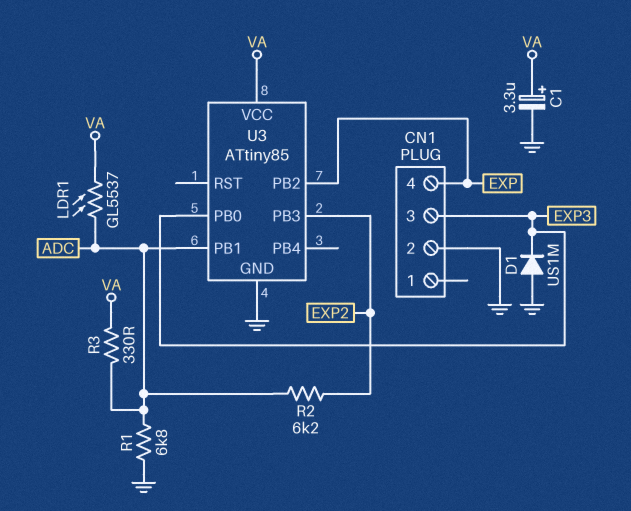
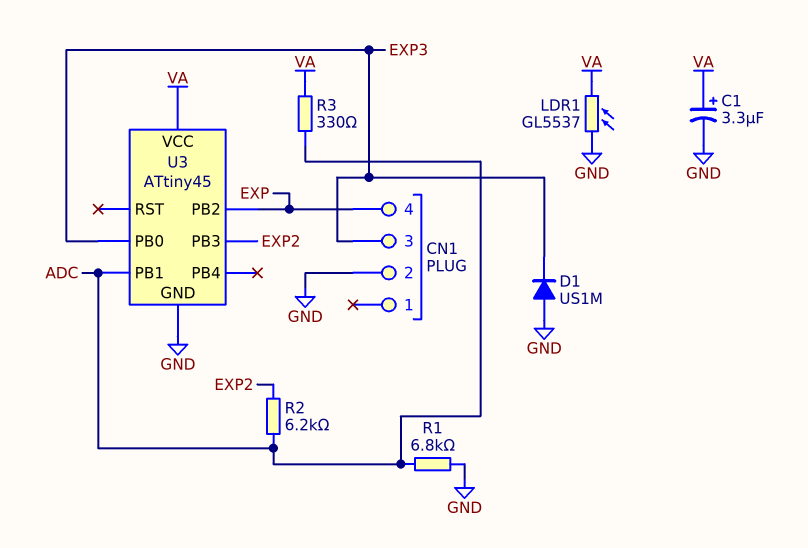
LDR1: GL5537 (ADC, VA) -> GL5537 (GND, VA)
U3: ATtiny85 -> ATtiny45

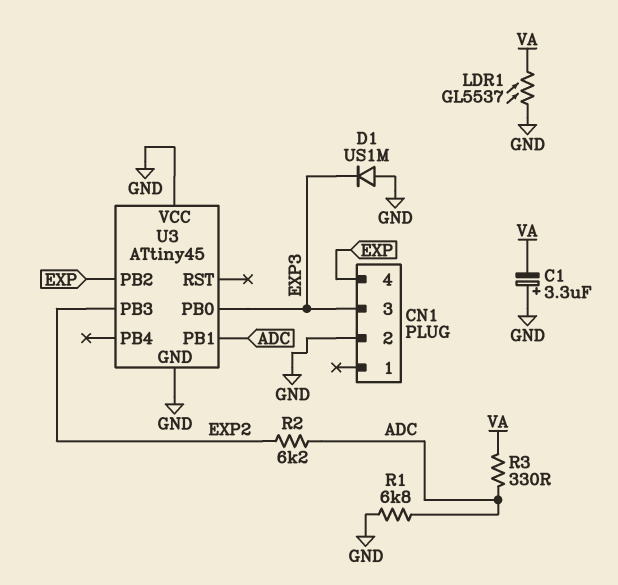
C1: 3.3uF (plus VA, minus GND) -> 3.3uF (plus GND, minus VA)
U3 pin VCC: VA -> GND

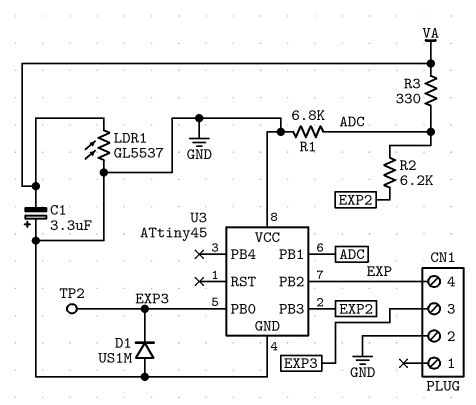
TP2: none -> test point (EXP3)

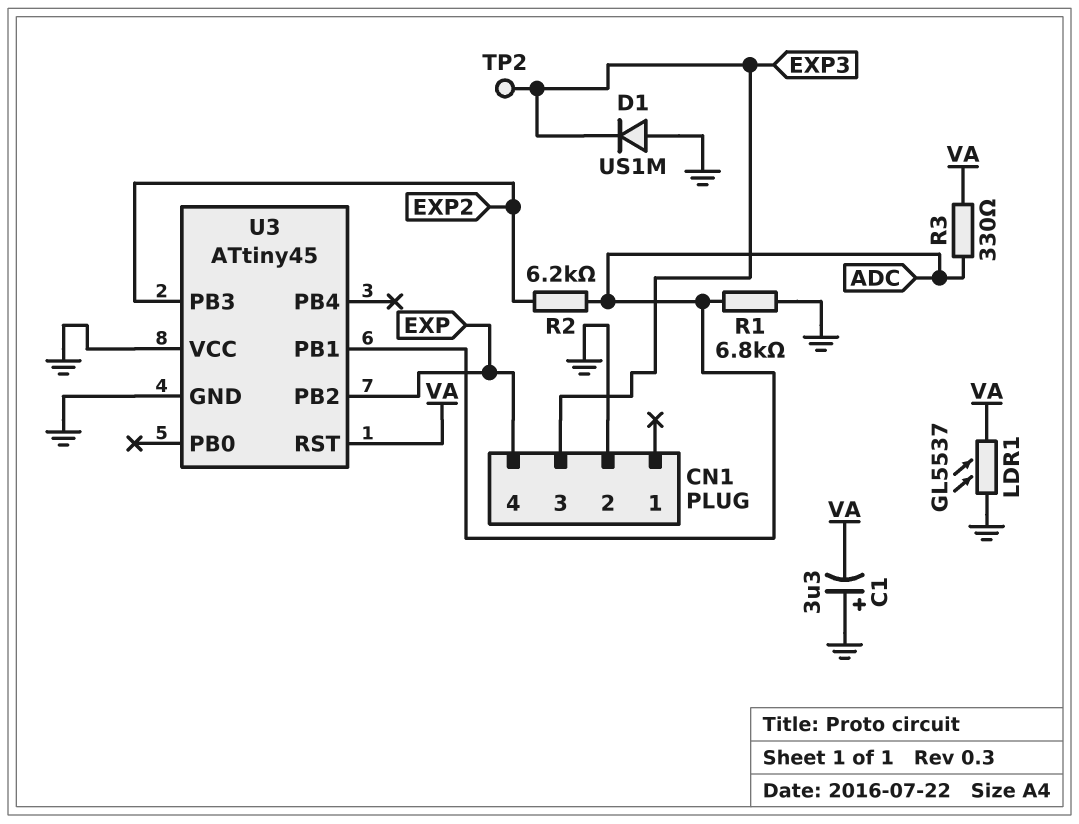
U3 pin PB0: EXP3 -> none
U3 pin RST: none -> VA

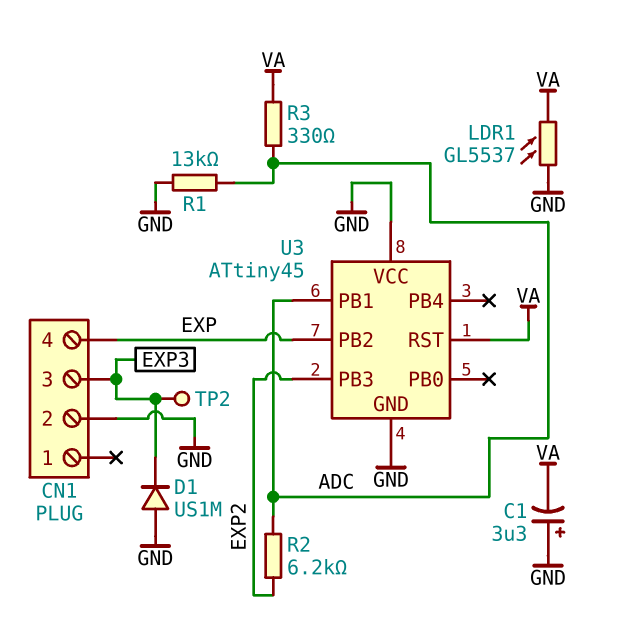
R1: 6.8k (ADC, GND) -> 13k (ADC, GND)

